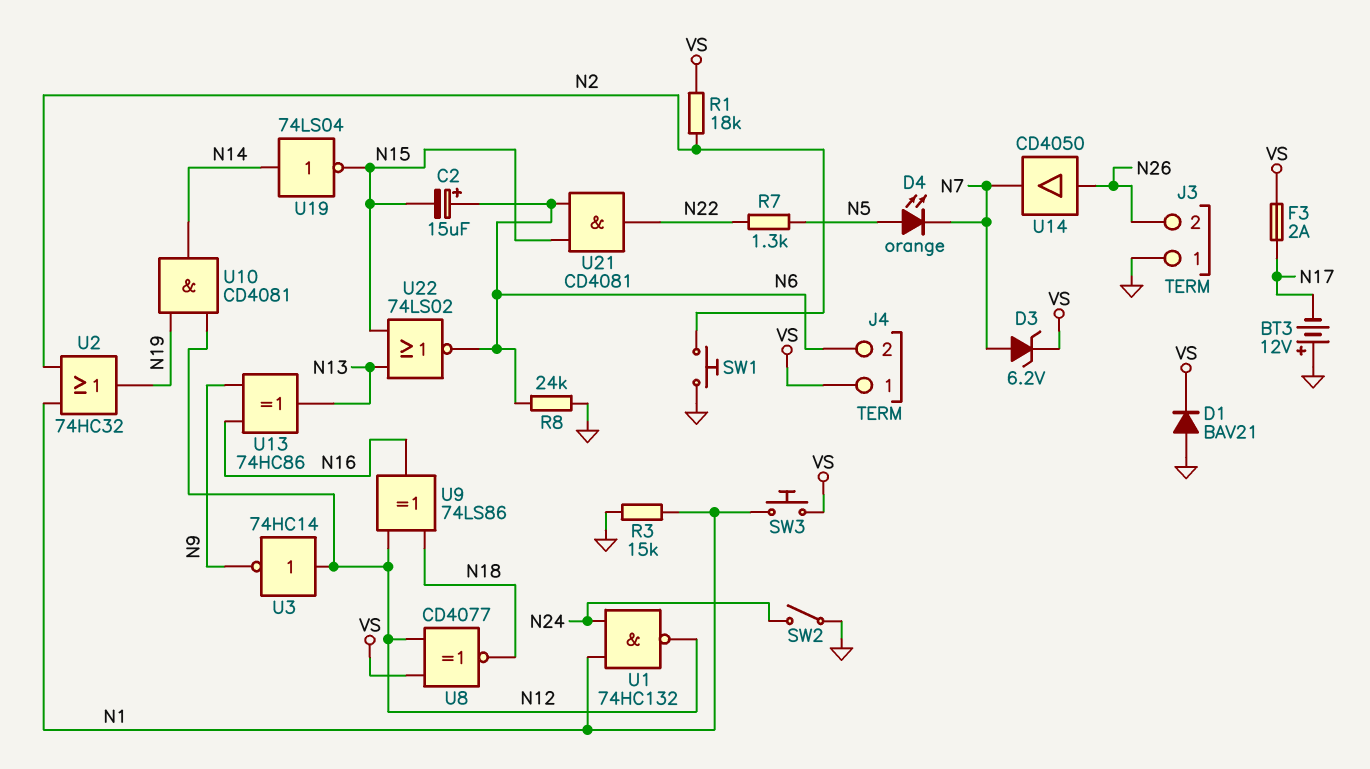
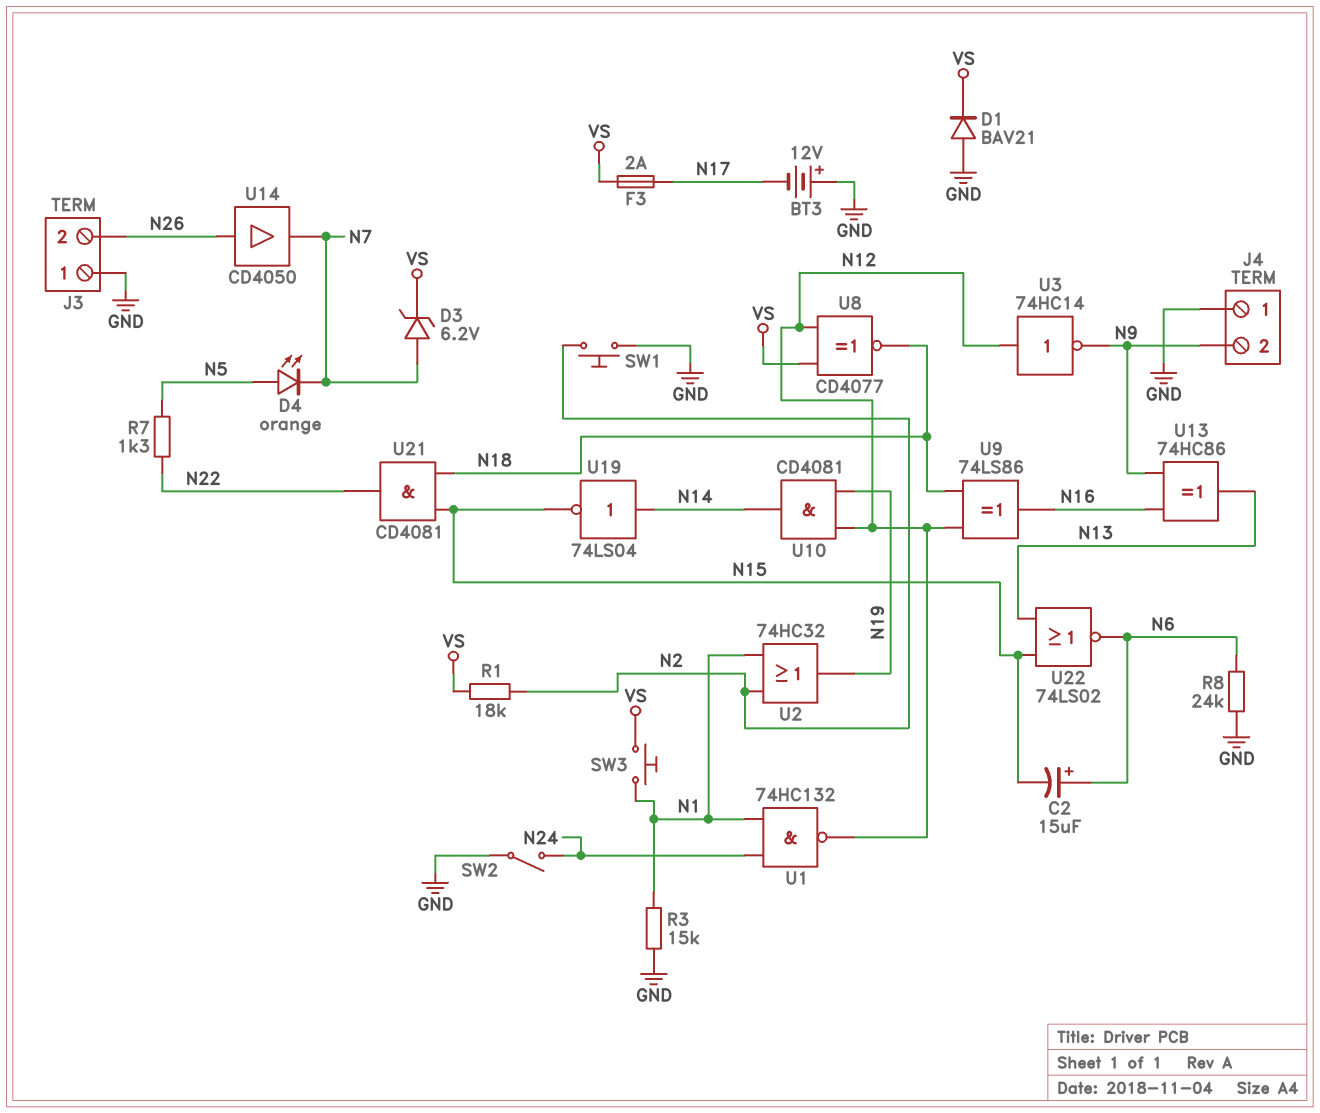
J4 pin 1: VS -> GND
J4 pin 2: N6 -> N9
U21: AND CD4081 (in N6, in N15, out N22) -> AND CD4081 (in N15, in N18, out N22)

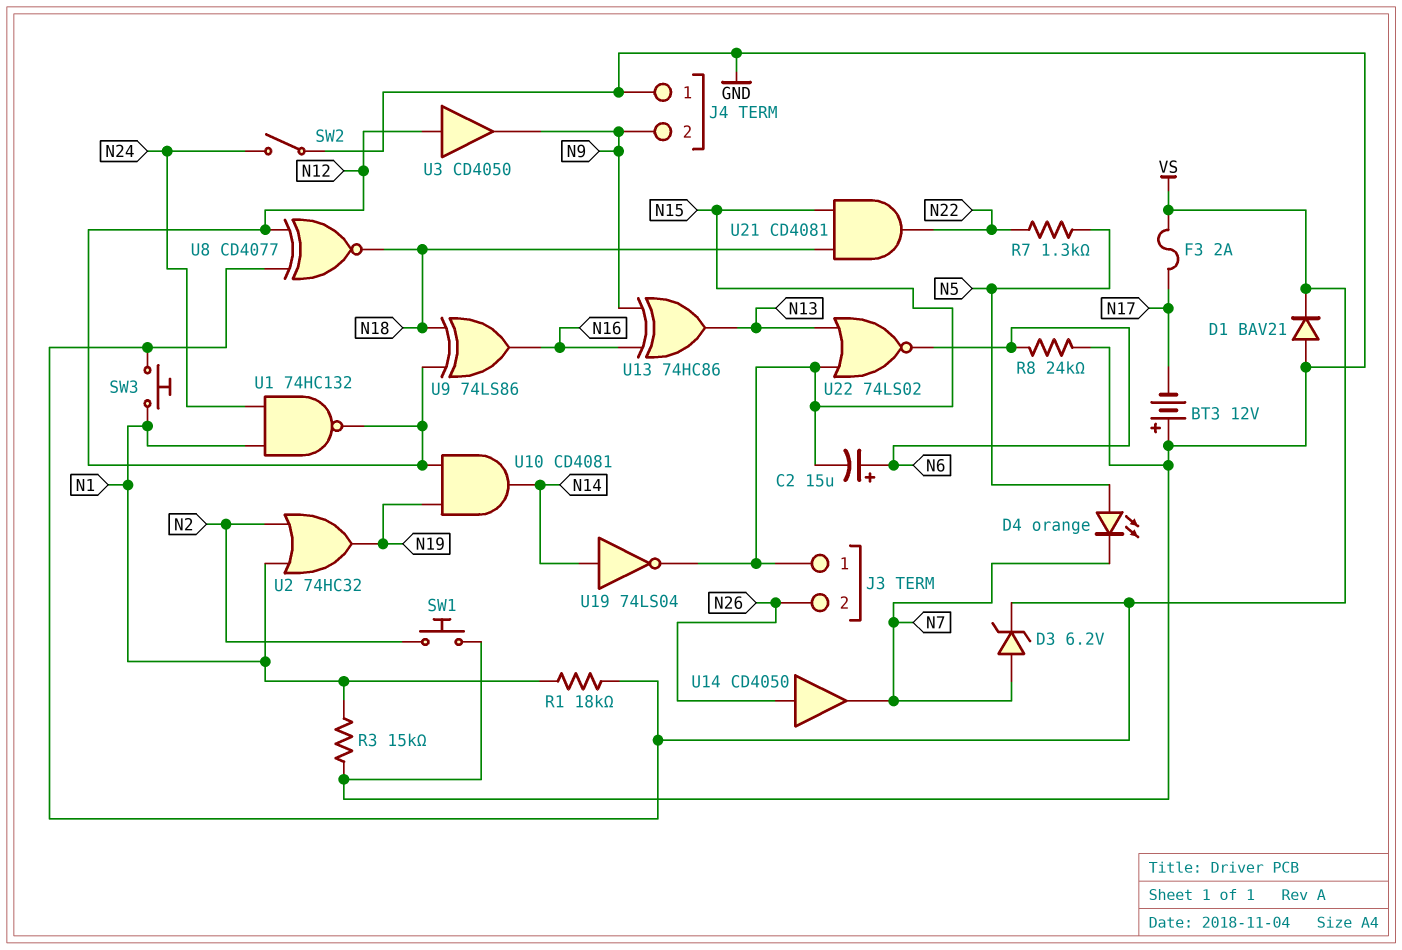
J3 pin 1: GND -> N15
R1: 18k (N2, VS) -> 18k (N1, VS)
U3: NOT 74HC14 (in N12, out N9) -> buffer CD4050 (in N12, out N9)

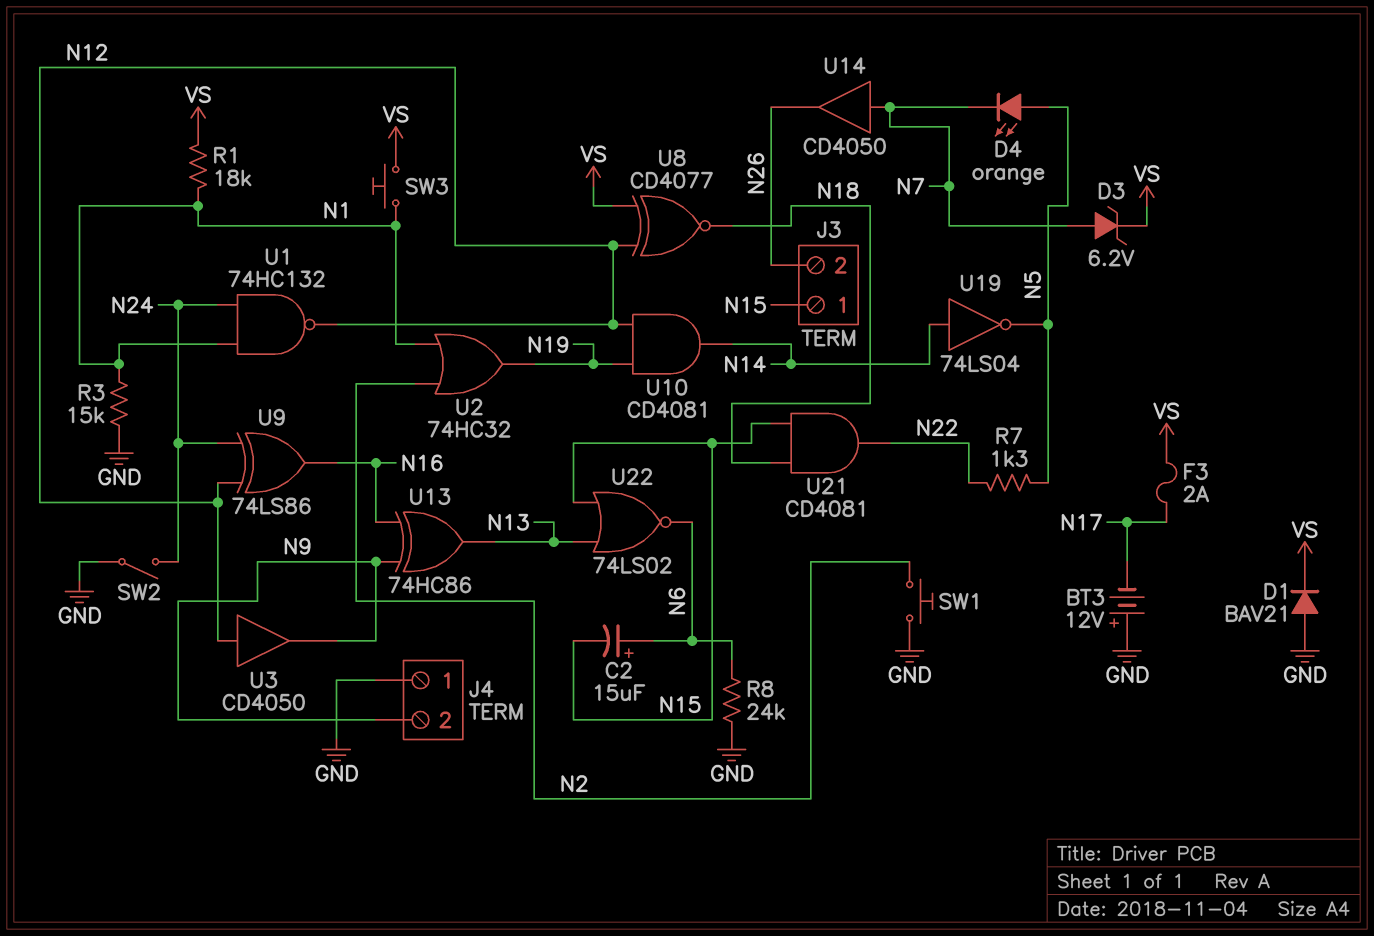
U9: XOR 74LS86 (in N12, in N18, out N16) -> XOR 74LS86 (in N12, in N24, out N16)
U14: buffer CD4050 (in N26, out N7) -> buffer CD4050 (in N7, out N26)
U19: NOT 74LS04 (in N14, out N15) -> NOT 74LS04 (in N14, out N5)

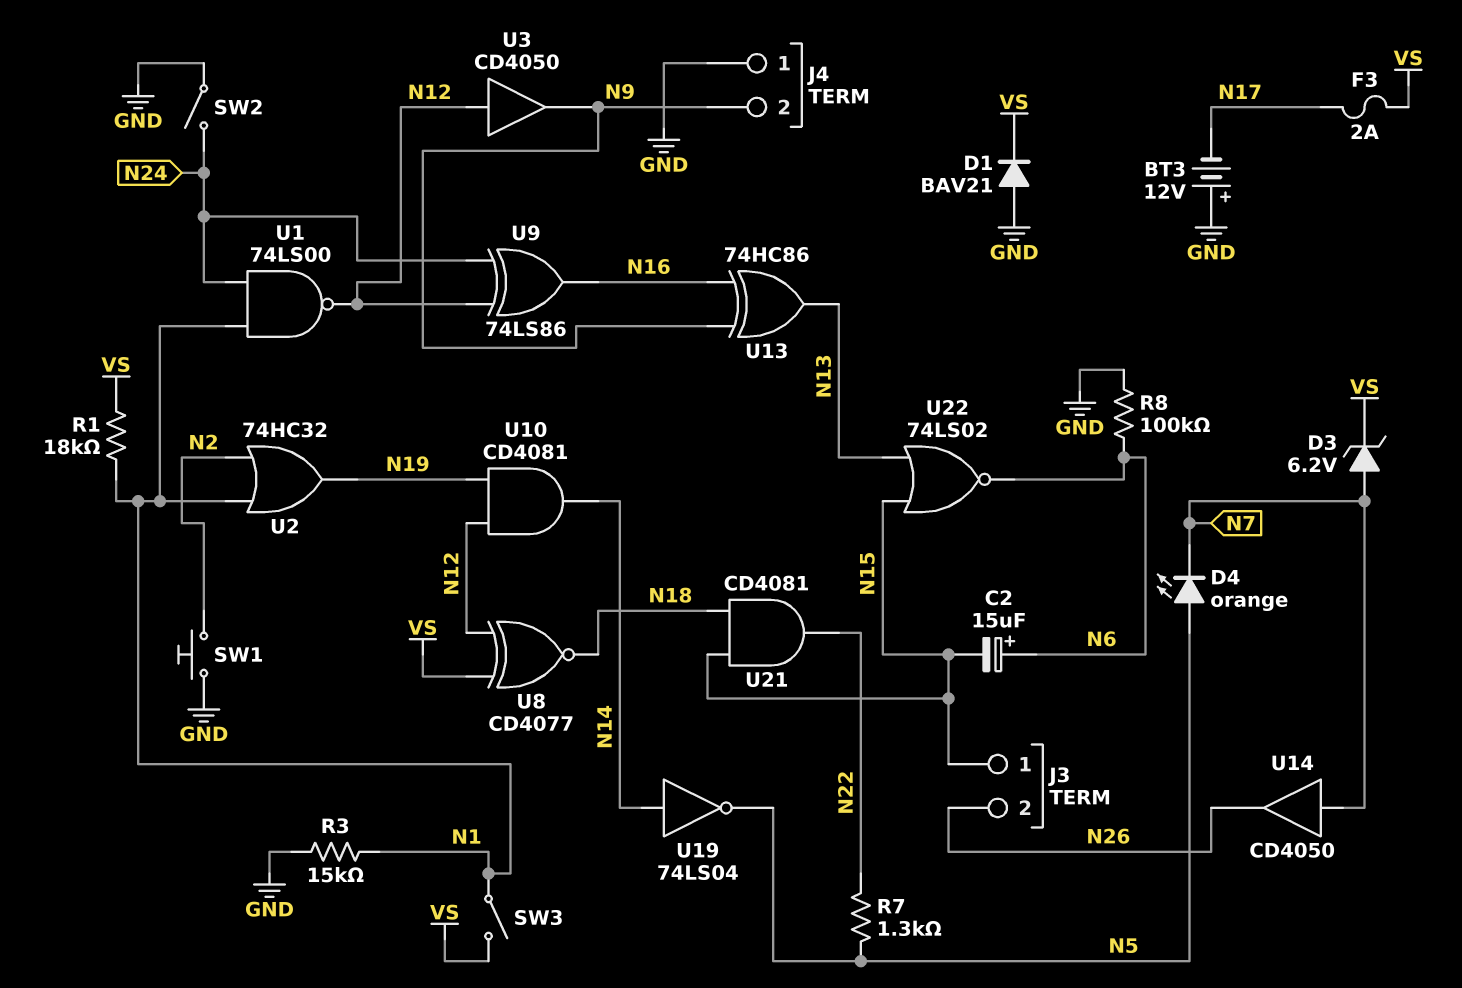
R8: 24k (GND, N6) -> 100k (GND, N6)
SW3: button (N1, VS) -> switch (N1, VS)
U1: NAND 74HC132 (in N1, in N24, out N12) -> NAND 74LS00 (in N1, in N24, out N12)

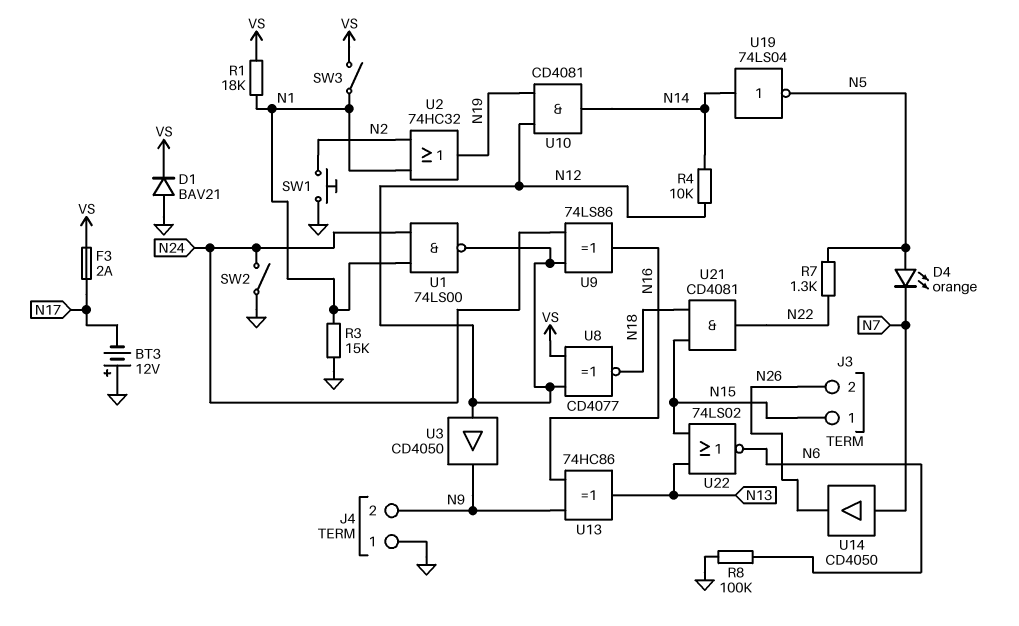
C2: 15uF (plus N6, minus N15) -> none
D3: zener 6.2V (A N7, K VS) -> none
R4: none -> 10k (N12, N14)

